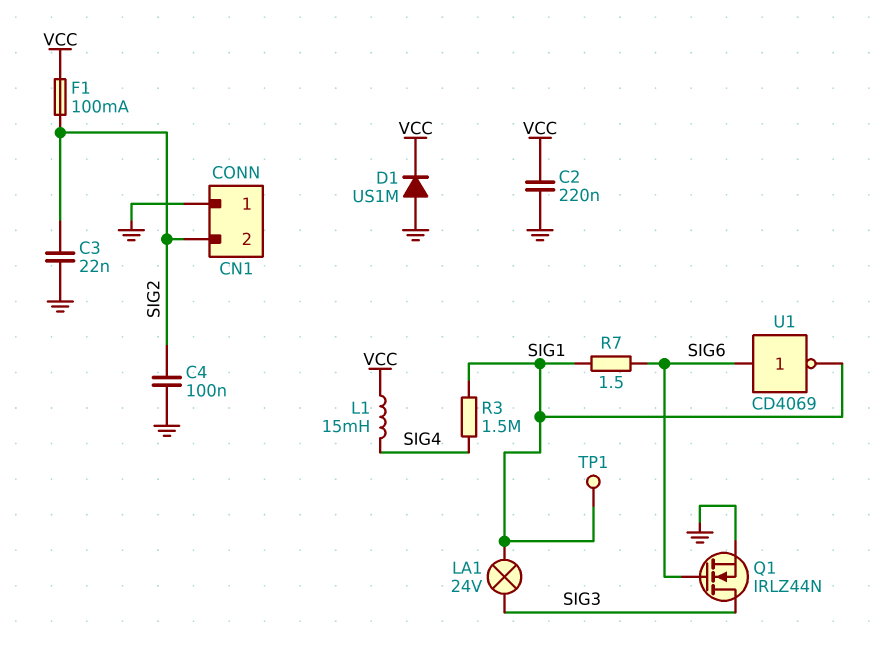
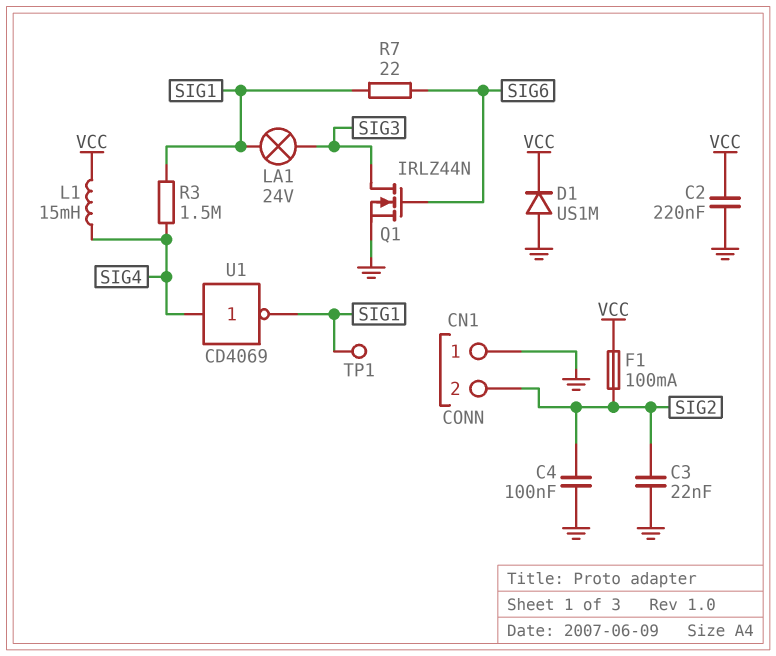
R7: 1.5 (SIG1, SIG6) -> 22 (SIG1, SIG6)
U1: NOT CD4069 (in SIG6, out SIG1) -> NOT CD4069 (in SIG4, out SIG1)

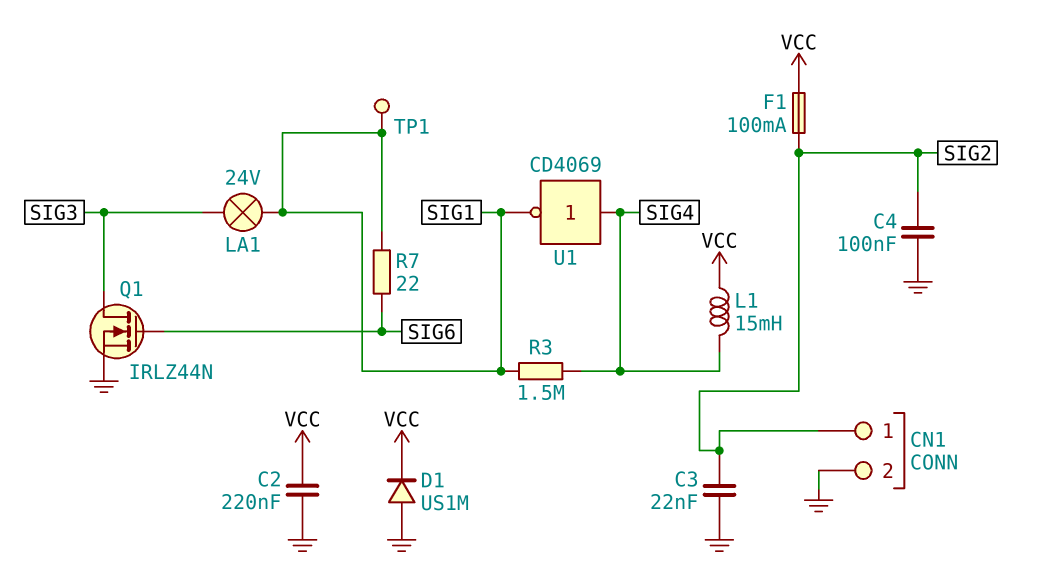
CN1 pin 1: GND -> SIG2
CN1 pin 2: SIG2 -> GND

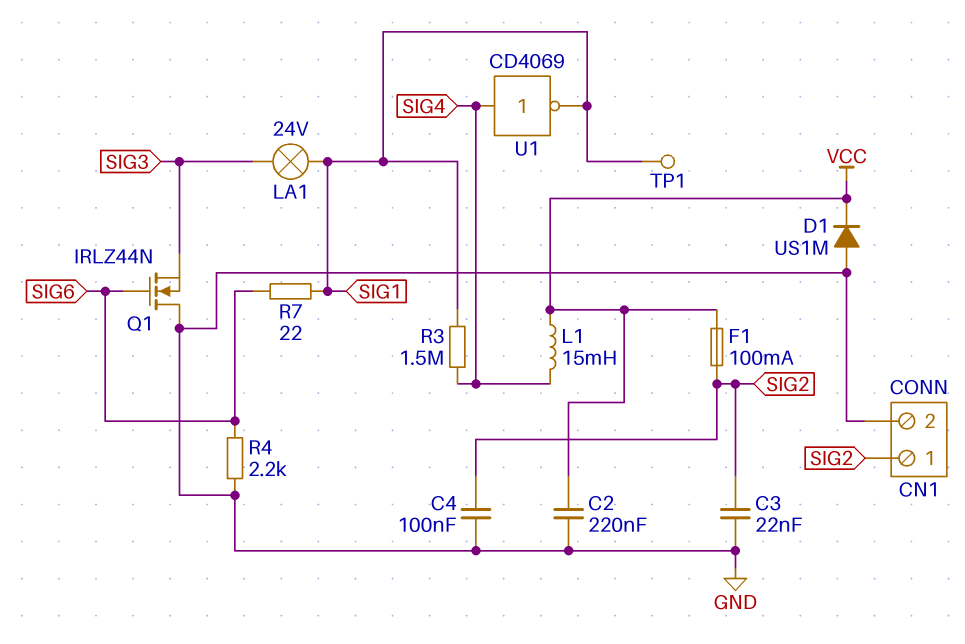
Q1: NMOS IRLZ44N (G SIG6, D SIG3, S GND) -> NMOS IRLZ44N (G SIG6, D GND, S SIG3)
R4: none -> 2.2k (GND, SIG6)

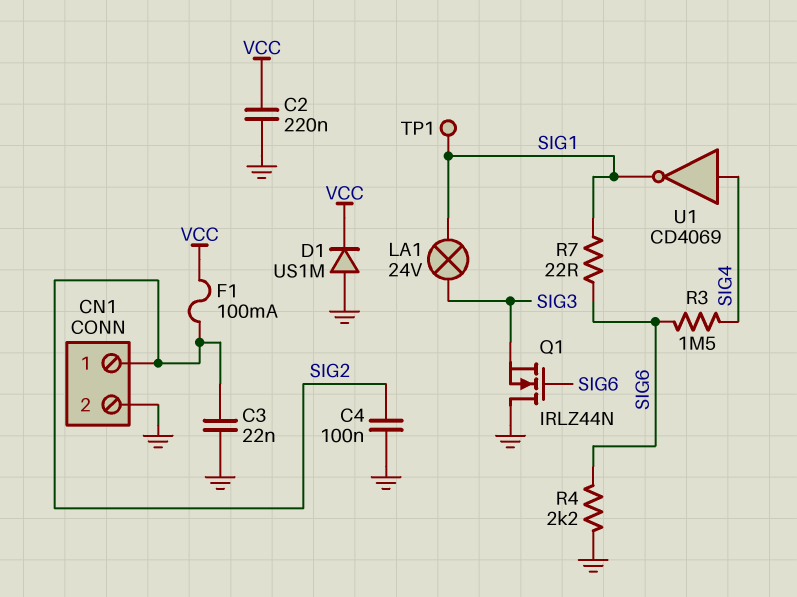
L1: 15mH (SIG4, VCC) -> none
R3: 1.5M (SIG1, SIG4) -> 1.5M (SIG4, SIG6)

